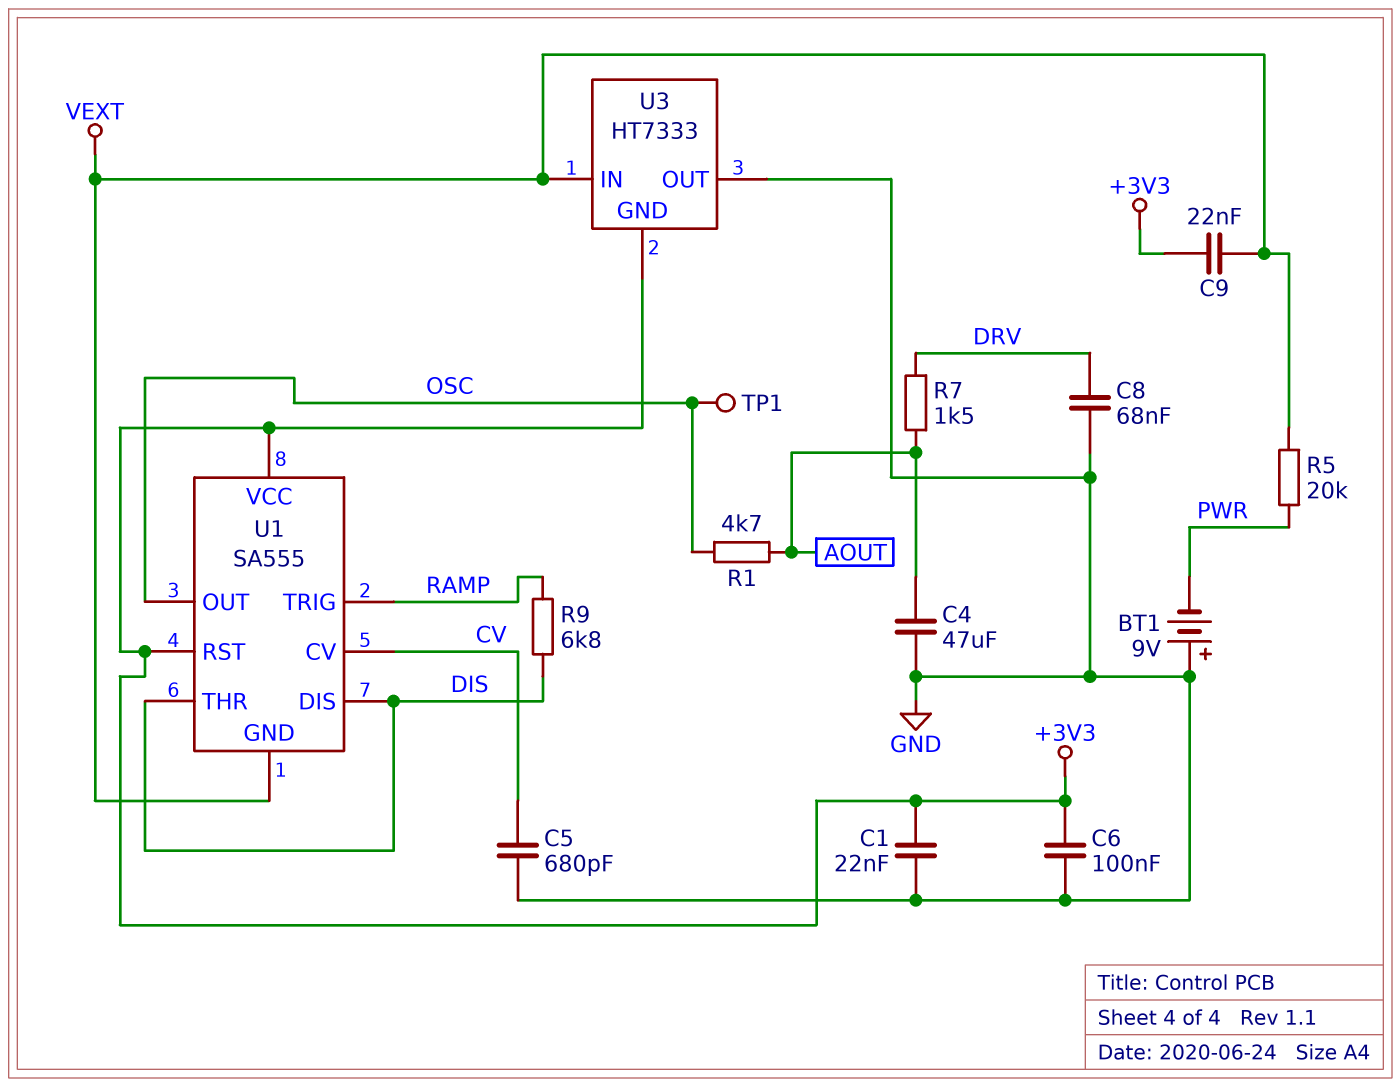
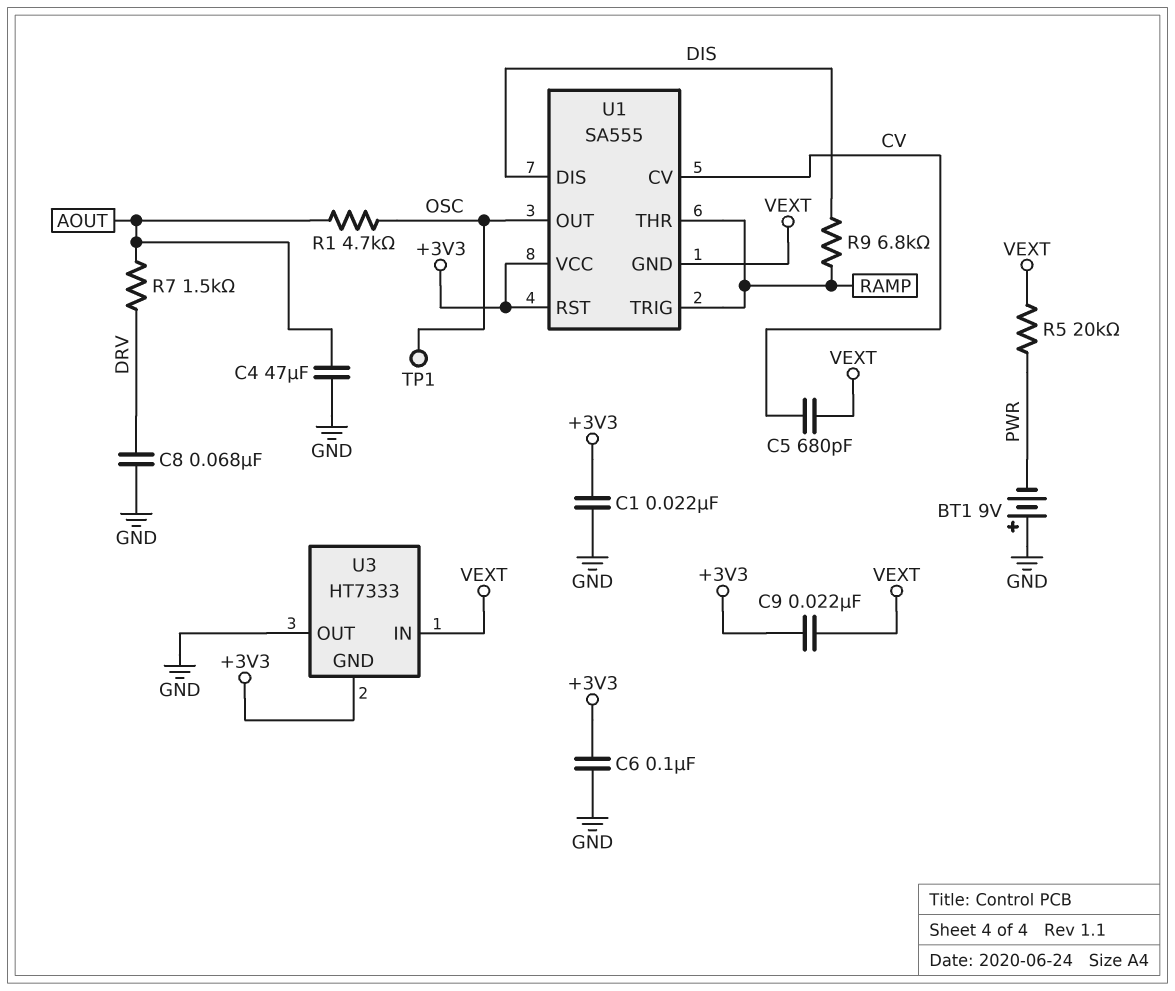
C5: 680pF (CV, GND) -> 680pF (CV, VEXT)
U1 pin THR: DIS -> RAMP

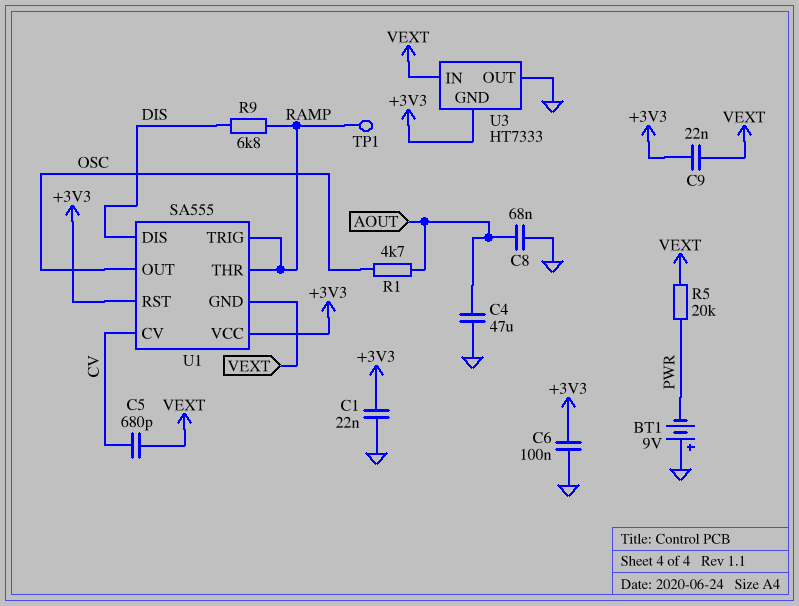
C8: 68nF (DRV, GND) -> 68nF (AOUT, GND)
R7: 1.5k (AOUT, DRV) -> none
TP1: test point (OSC) -> test point (RAMP)

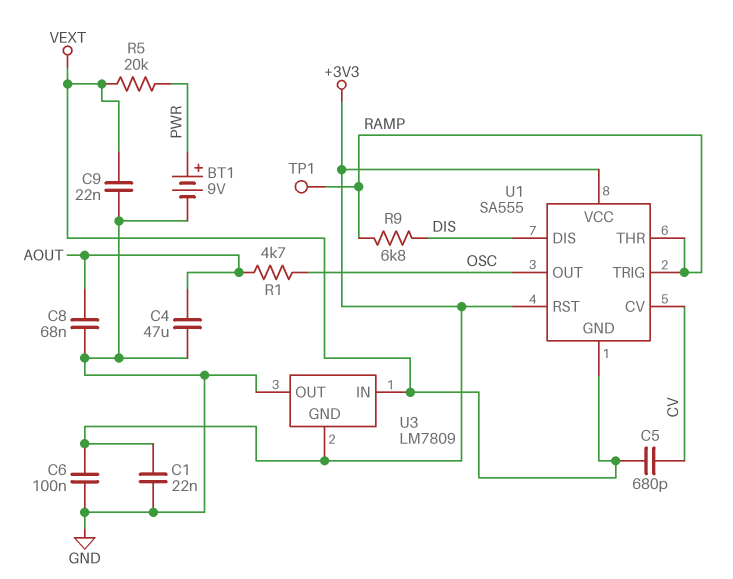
BT1: 9V (plus GND, minus PWR) -> 9V (plus PWR, minus GND)
C9: 22nF (+3V3, VEXT) -> 22nF (GND, VEXT)
U3: HT7333 -> LM7809

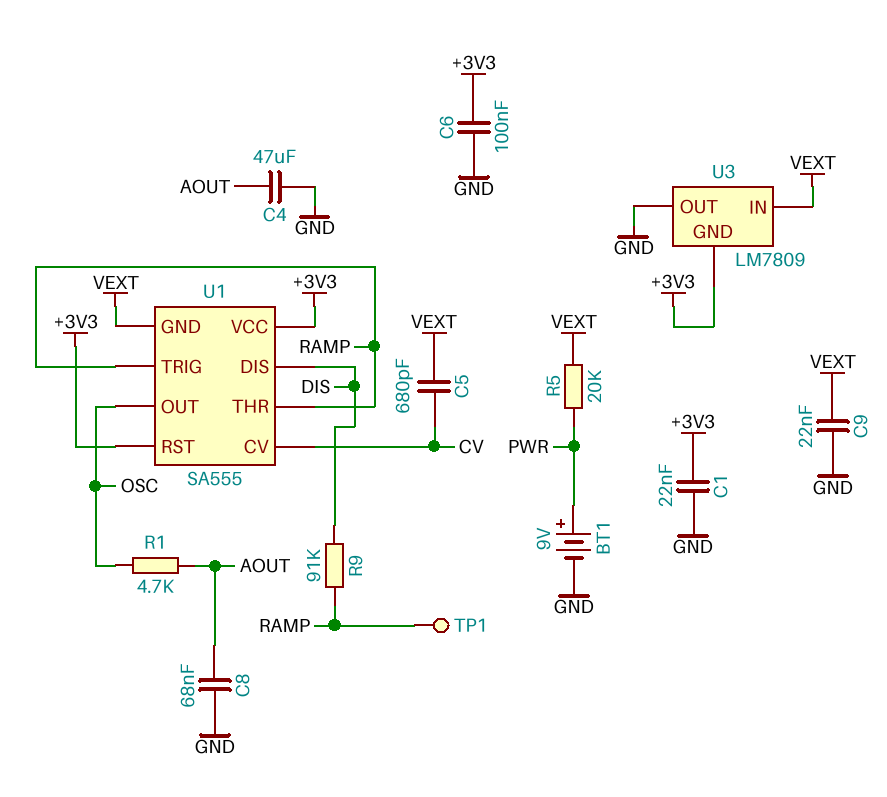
R9: 6.8k (DIS, RAMP) -> 91k (DIS, RAMP)

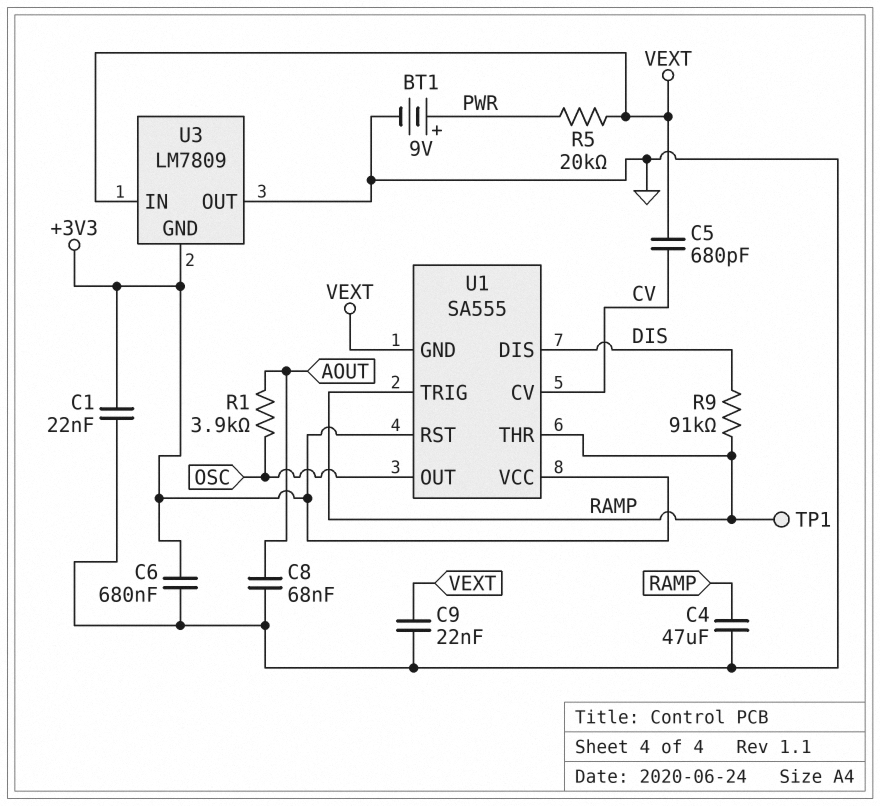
C4: 47uF (AOUT, GND) -> 47uF (GND, RAMP)
C6: 100nF (+3V3, GND) -> 680nF (+3V3, GND)
R1: 4.7k (AOUT, OSC) -> 3.9k (AOUT, OSC)

